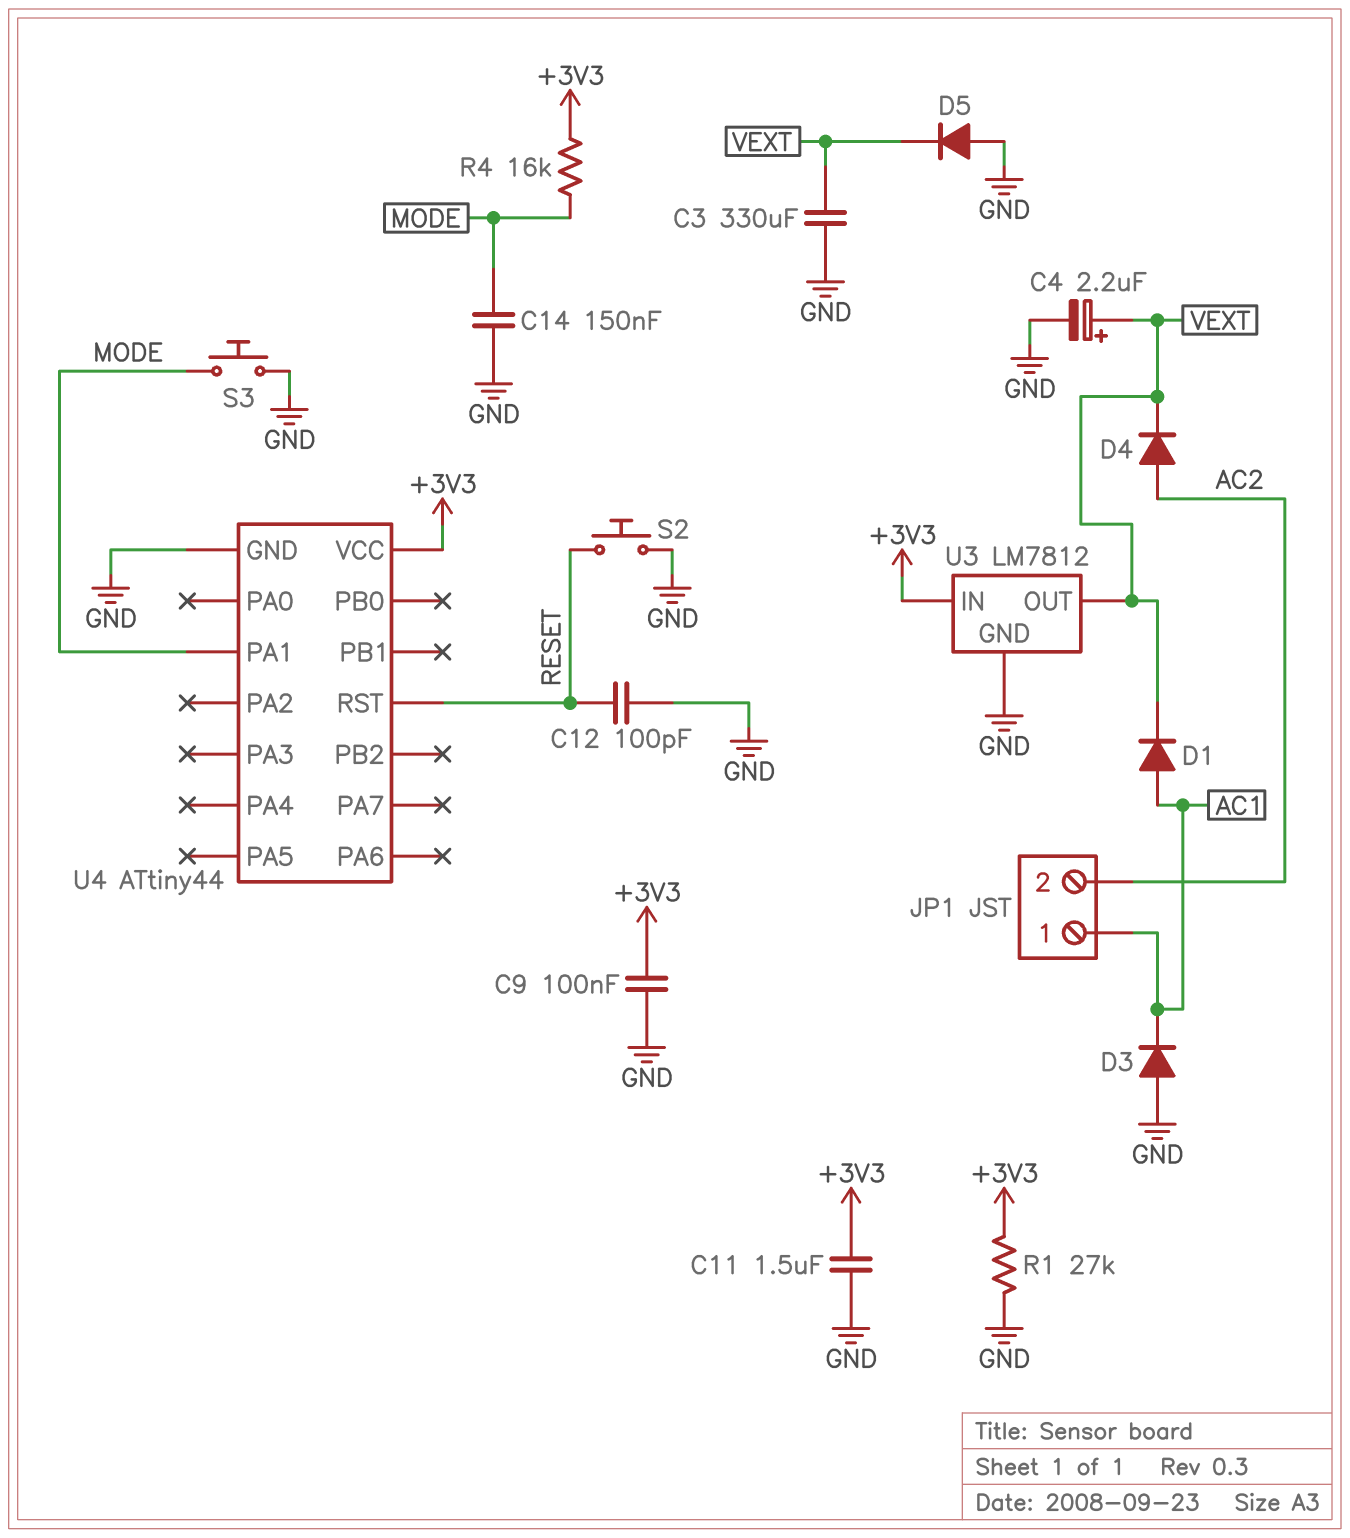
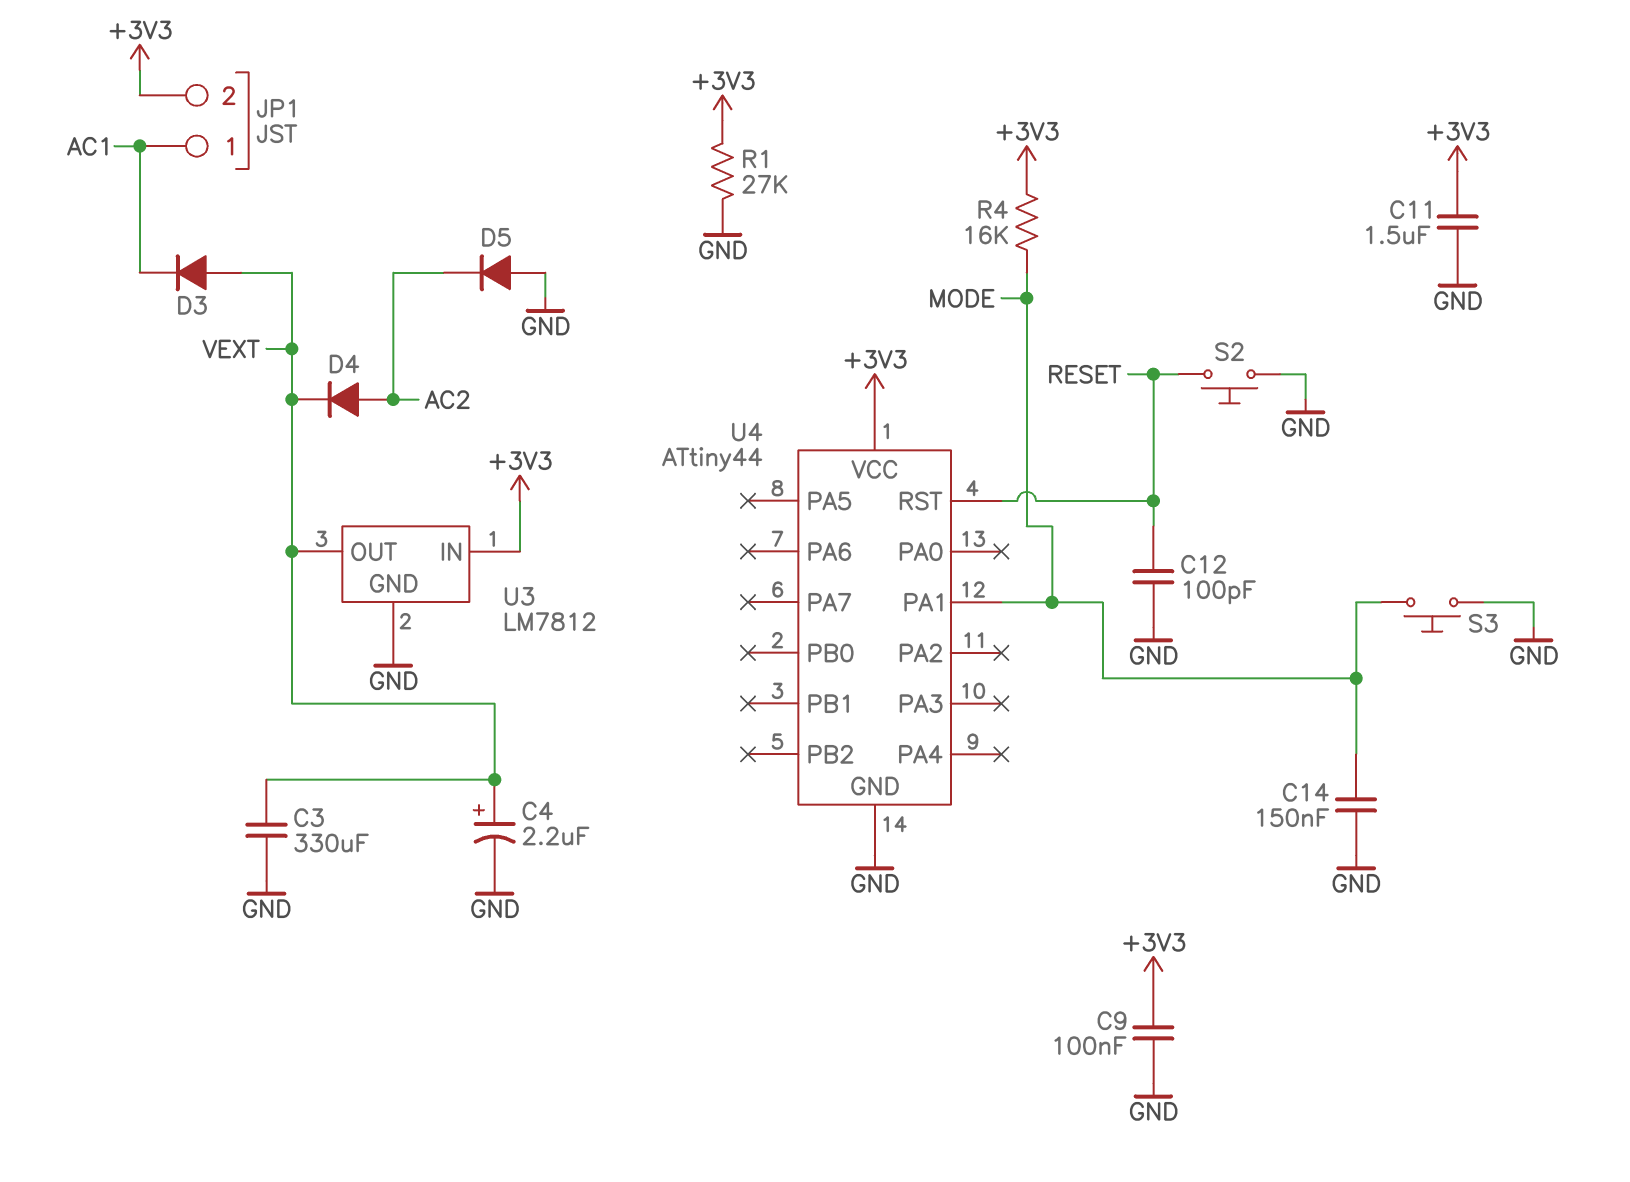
D1: diode (A AC1, K VEXT) -> none
D3: diode (A GND, K AC1) -> diode (A VEXT, K AC1)
D5: diode (A GND, K VEXT) -> diode (A GND, K AC2)
JP1 pin 2: AC2 -> +3V3

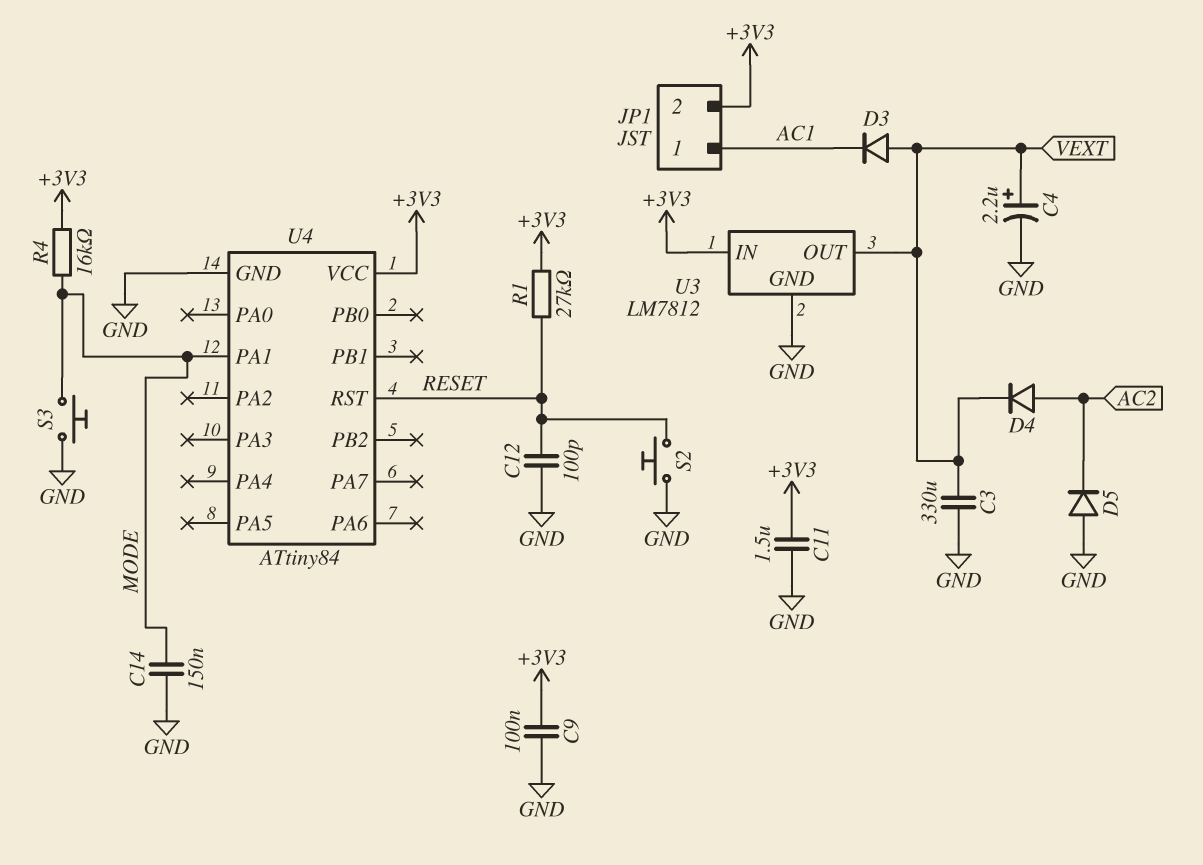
R1: 27k (+3V3, GND) -> 27k (+3V3, RESET)
U4: ATtiny44 -> ATtiny84

